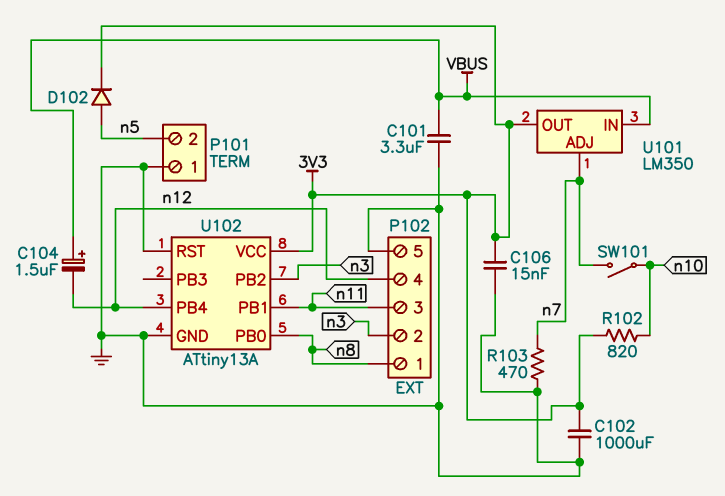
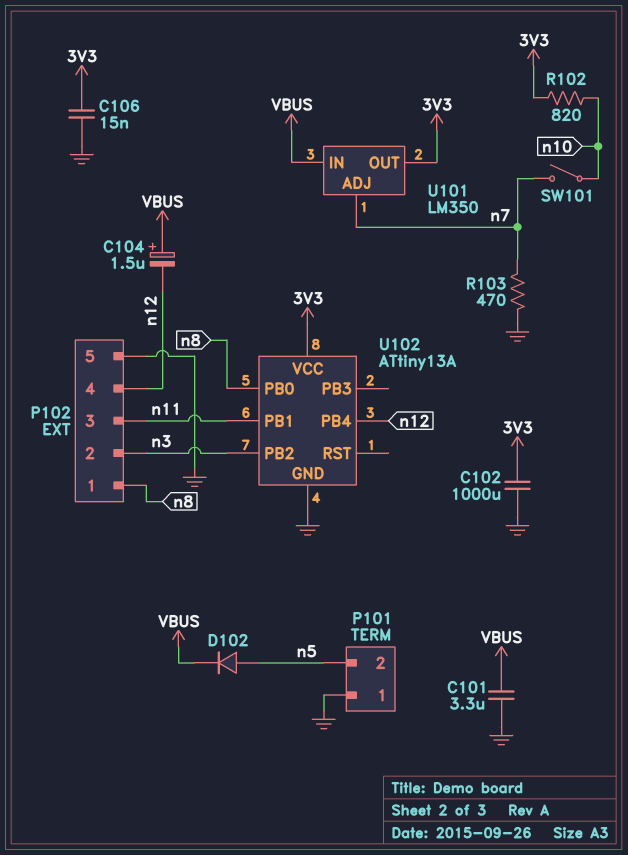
D102: diode (A n5, K 3V3) -> diode (A n5, K VBUS)
U102 pin RST: GND -> none

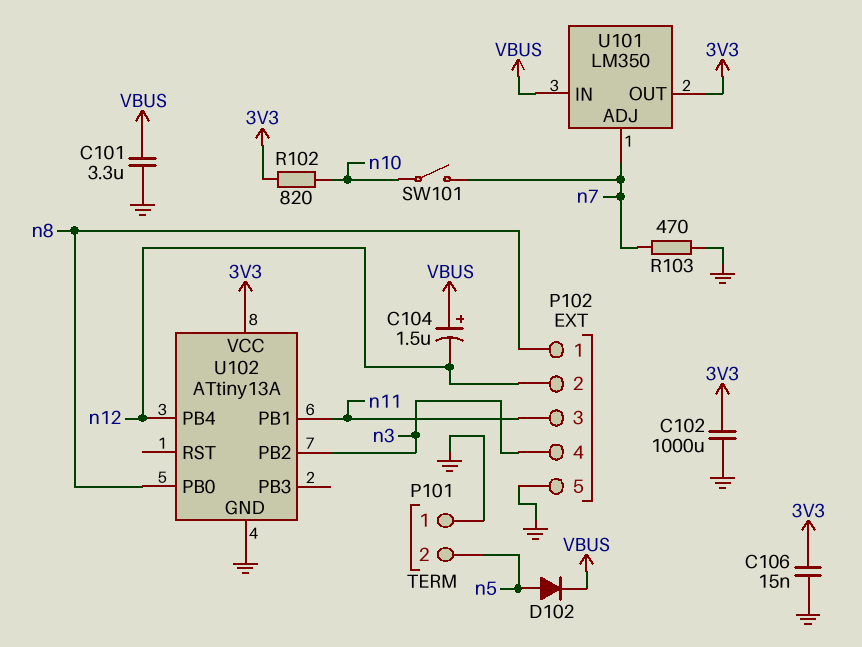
P102 pin 2: n3 -> n12
P102 pin 4: n12 -> n3

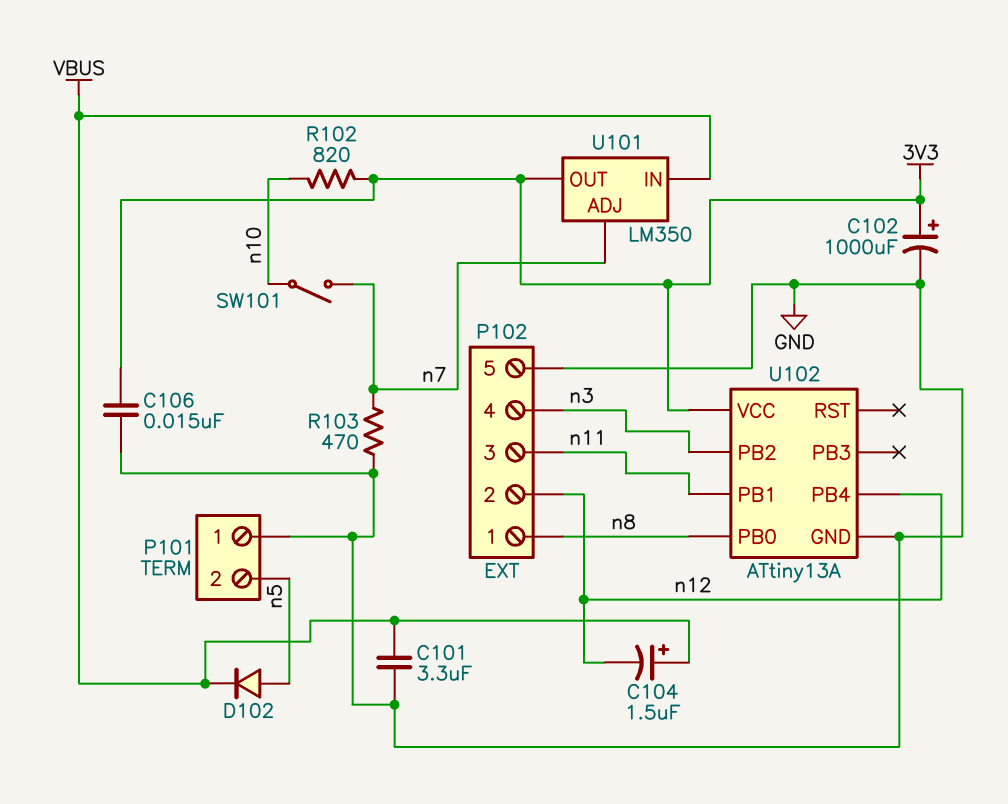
C102: 1000uF (3V3, GND) -> 1000uF (plus 3V3, minus GND)

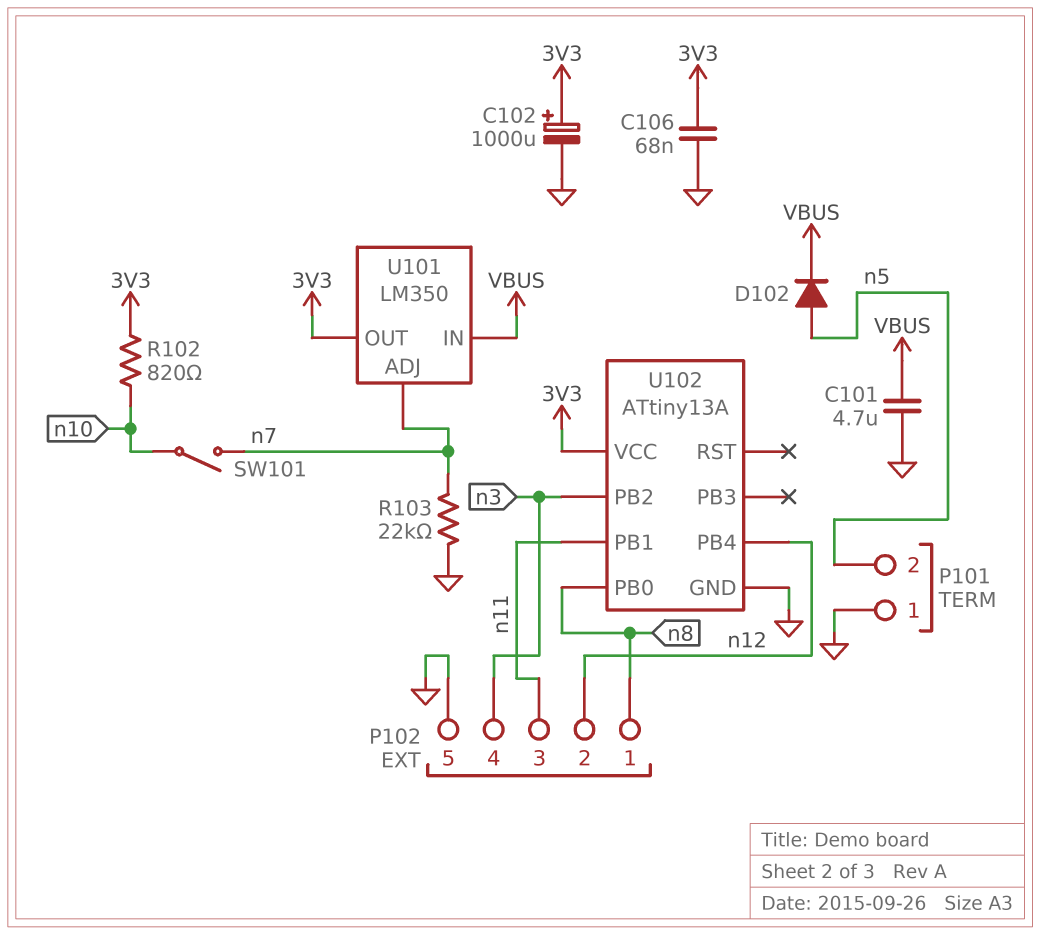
C101: 3.3uF (GND, VBUS) -> 4.7uF (GND, VBUS)
C104: 1.5uF (plus VBUS, minus n12) -> none
C106: 15nF (3V3, GND) -> 68nF (3V3, GND)
R103: 470 (GND, n7) -> 22k (GND, n7)

